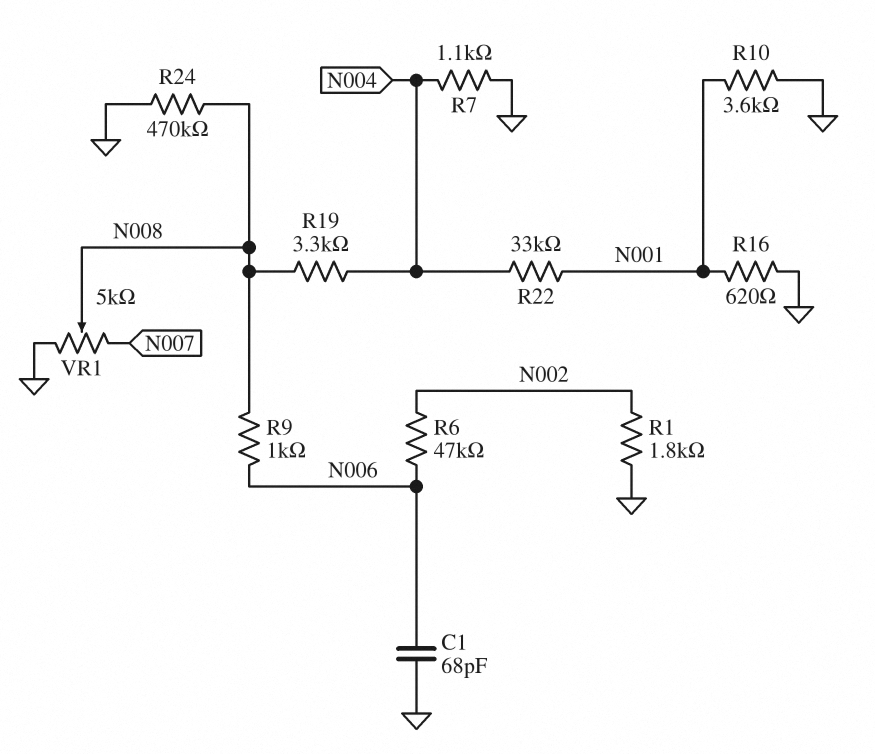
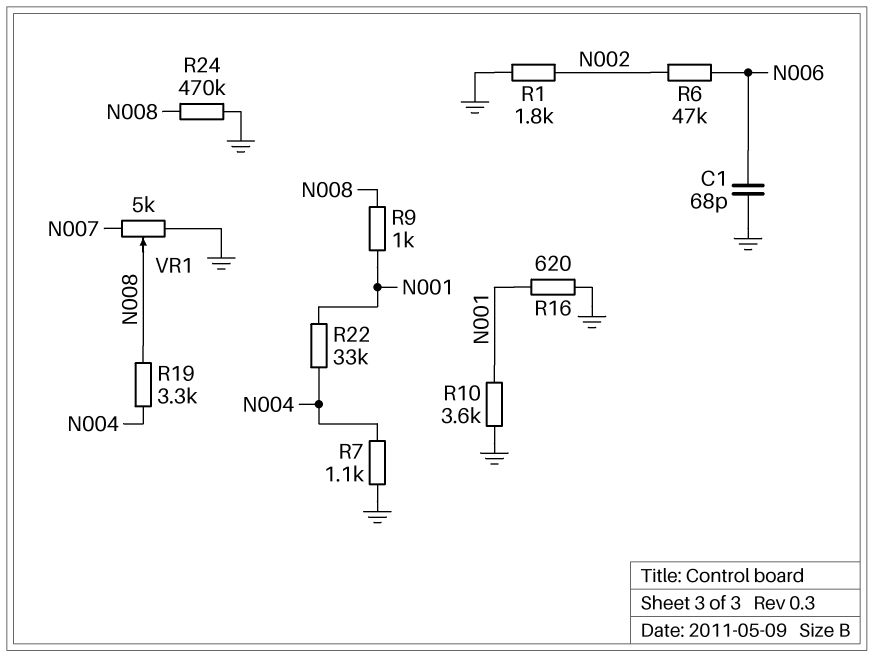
R9: 1k (N006, N008) -> 1k (N001, N008)

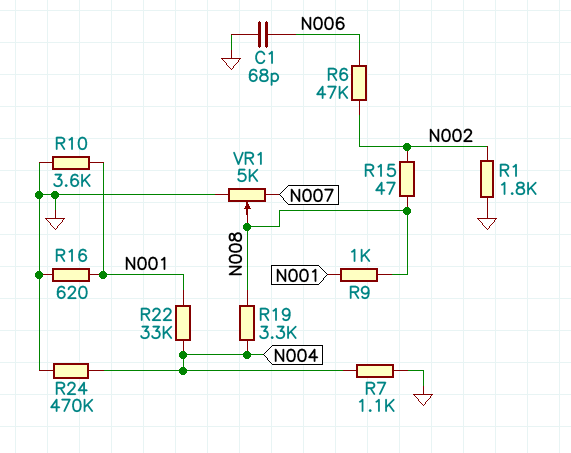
R15: none -> 47 (N002, N008)
R24: 470k (GND, N008) -> 470k (GND, N004)

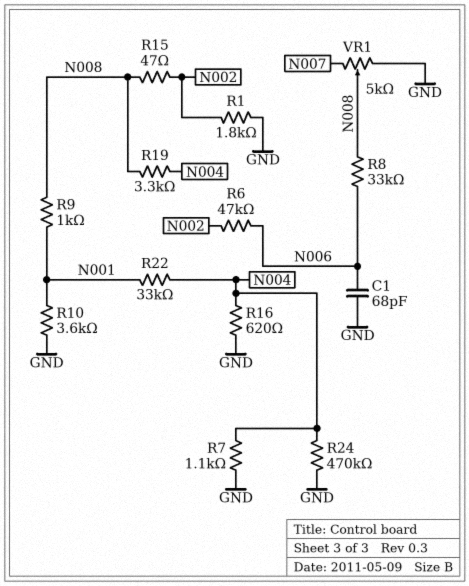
R8: none -> 33k (N006, N008)
R16: 620 (GND, N001) -> 620 (GND, N004)

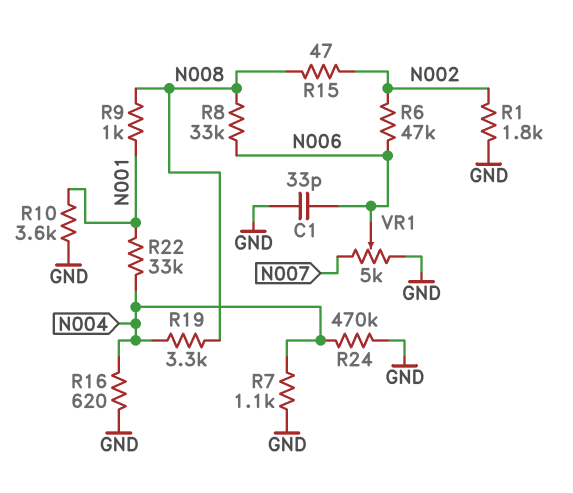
C1: 68pF (GND, N006) -> 33pF (GND, N006)
VR1: 5k (GND, N007, wiper N008) -> 5k (GND, N007, wiper N006)

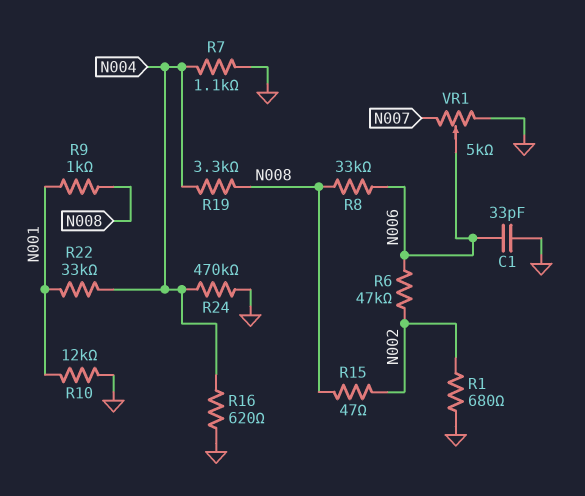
R1: 1.8k (GND, N002) -> 680 (GND, N002)
R10: 3.6k (GND, N001) -> 12k (GND, N001)

